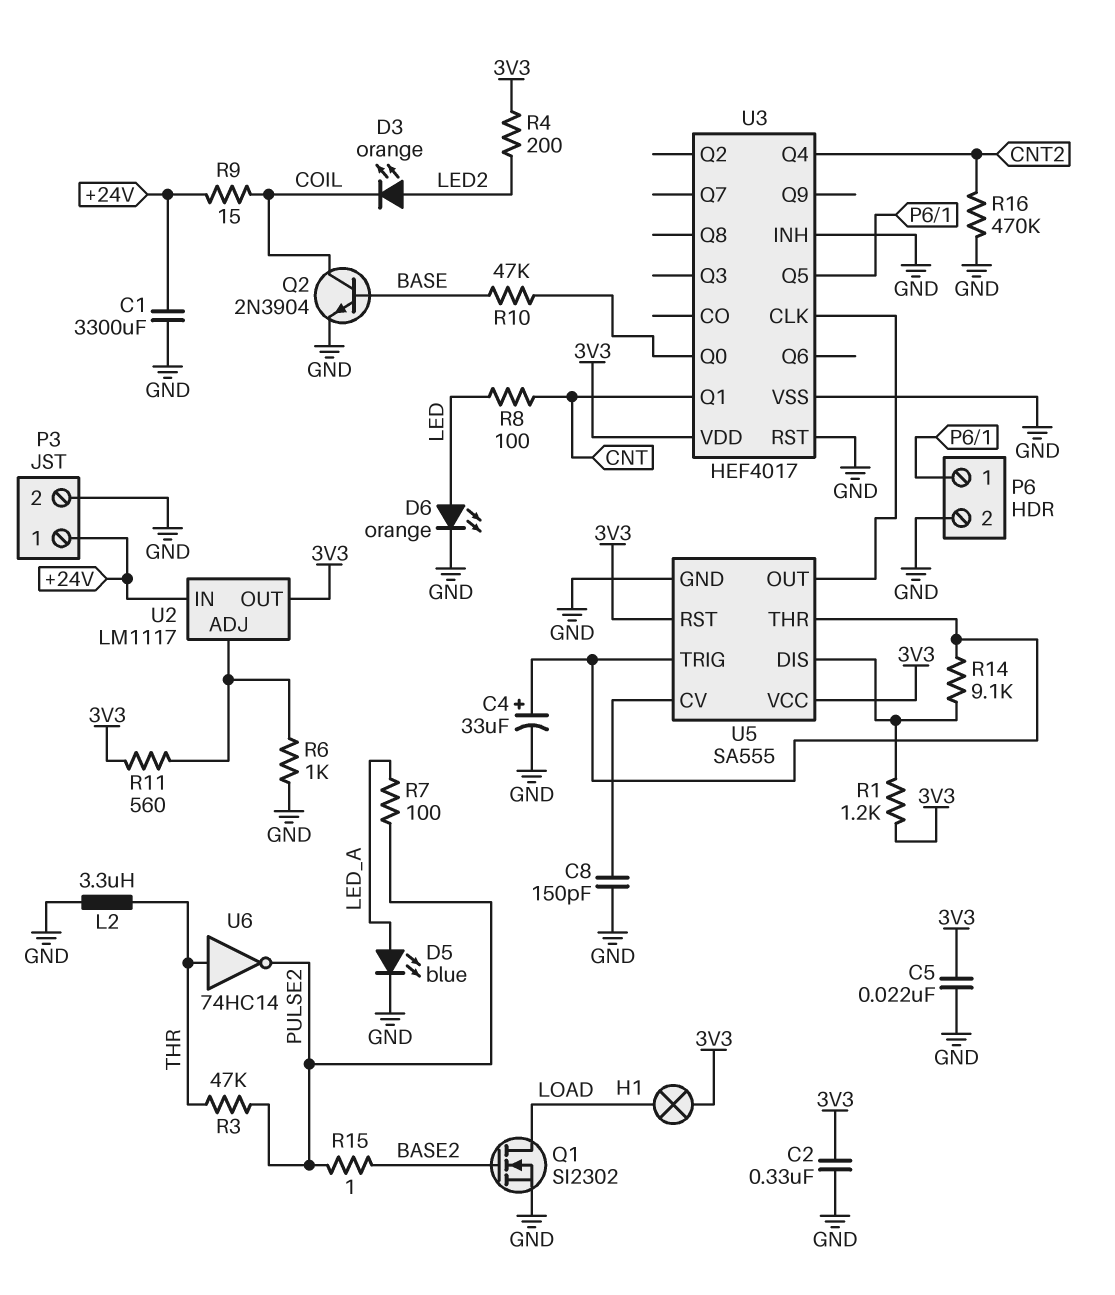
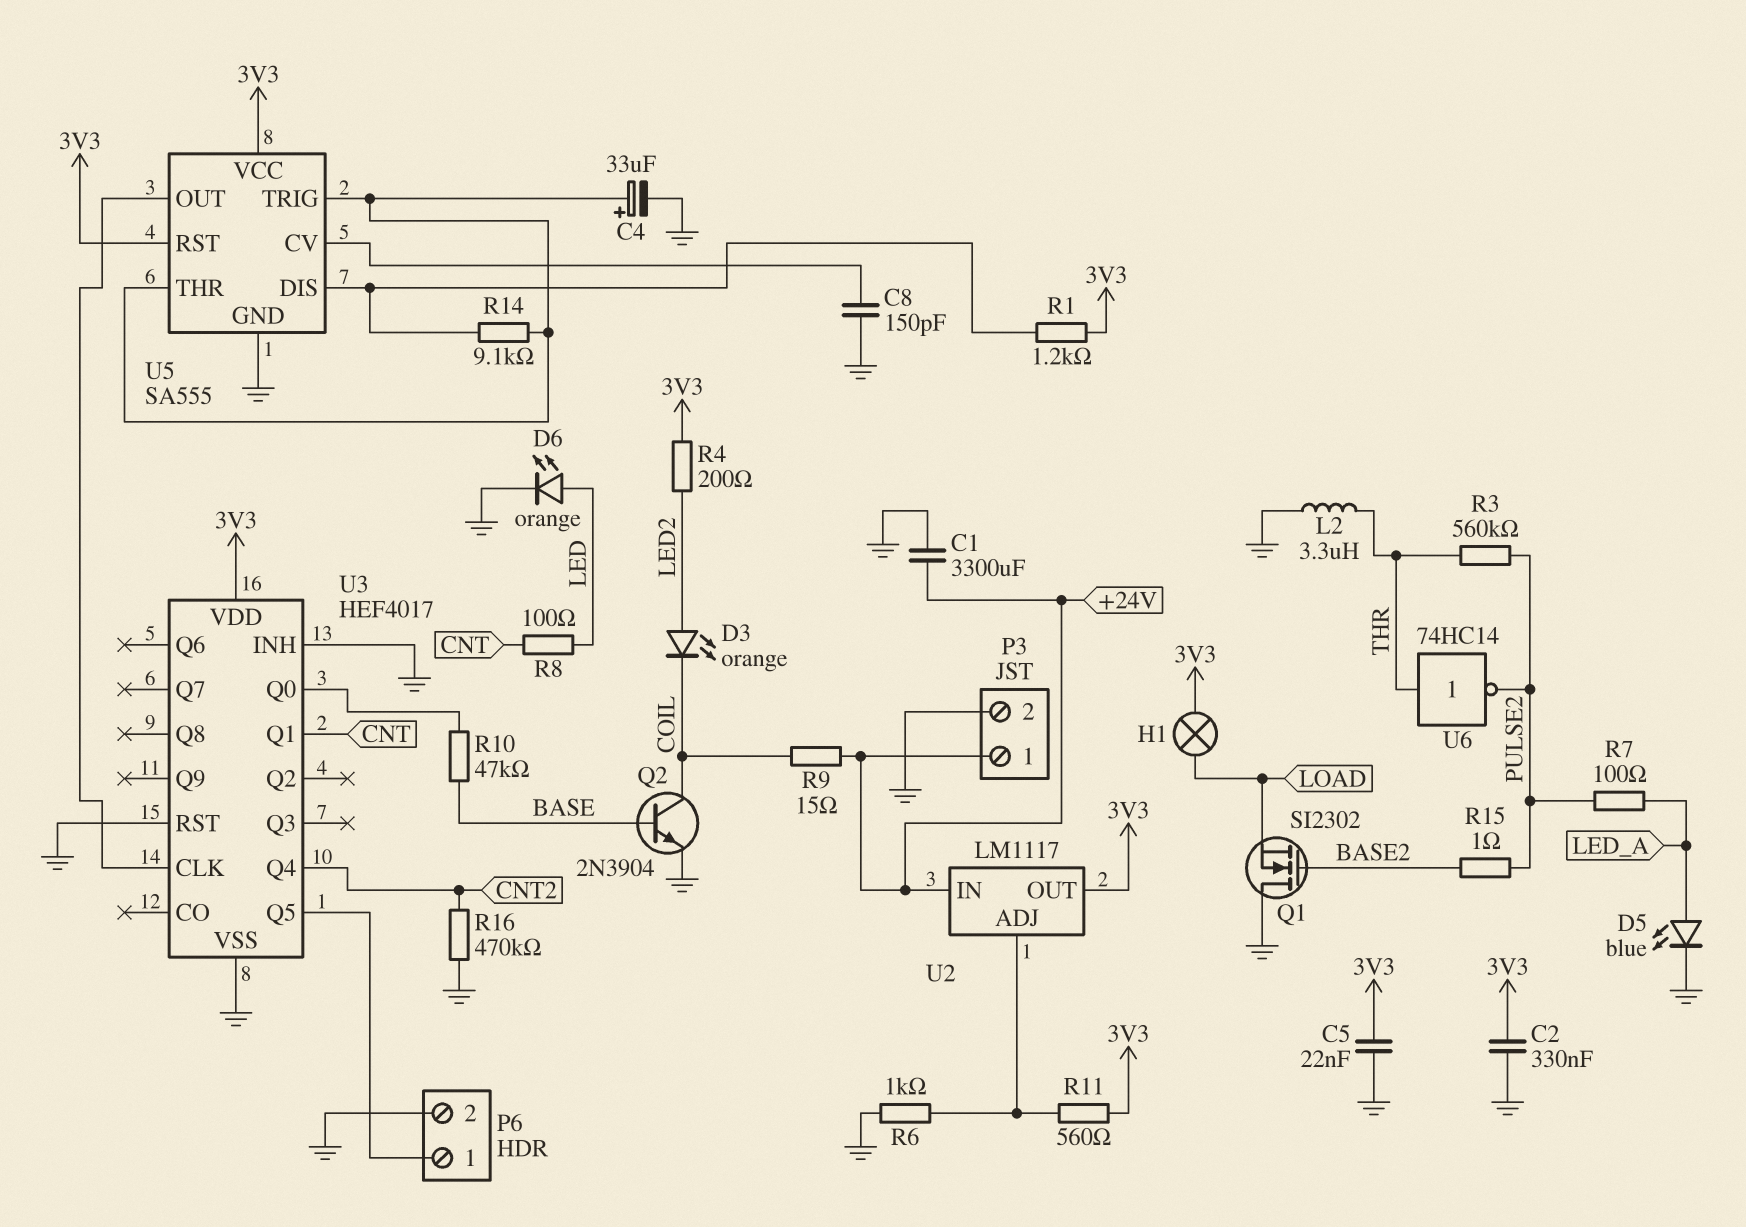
Q1: NMOS SI2302 (G BASE2, D LOAD, S GND) -> NMOS SI2302 (G BASE2, D GND, S LOAD)
R3: 47k (PULSE2, THR) -> 560k (PULSE2, THR)

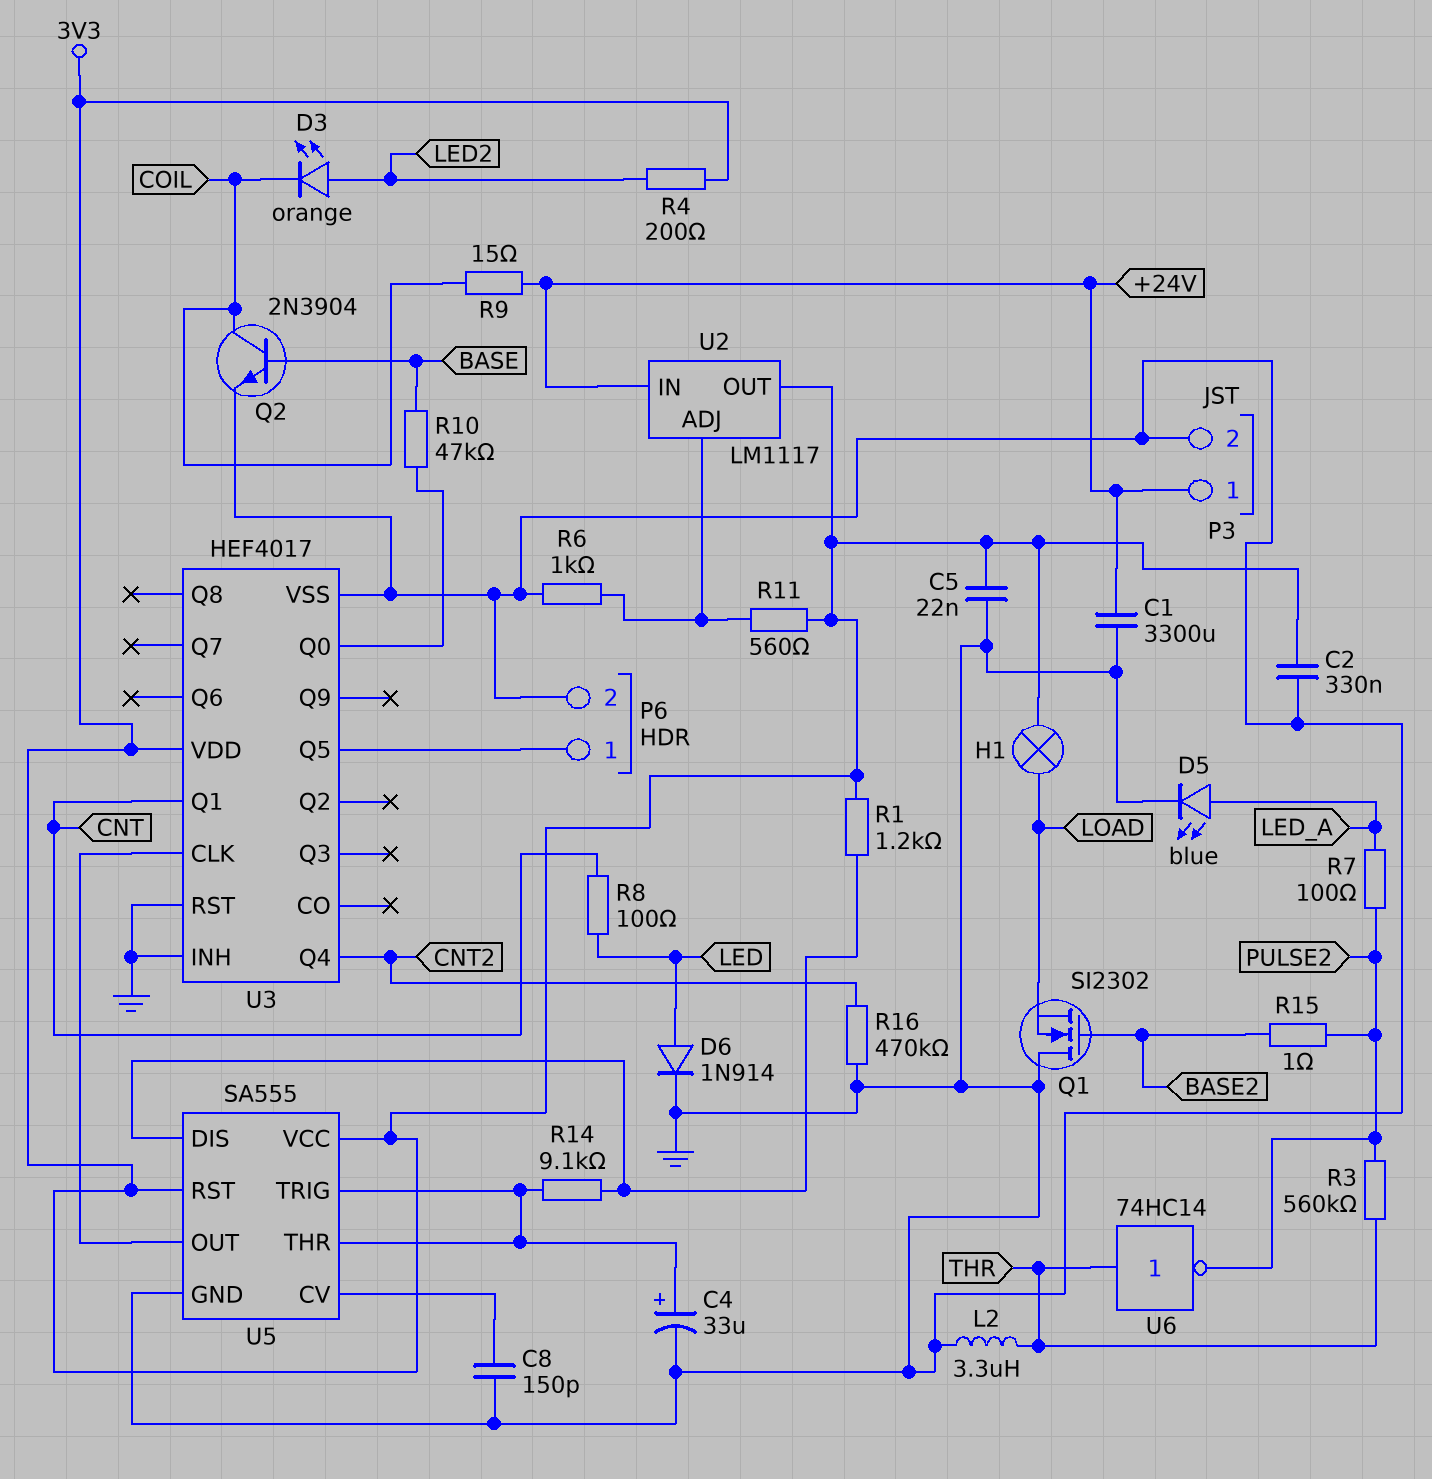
D6: LED orange (A LED, K GND) -> diode 1N914 (A LED, K GND)

